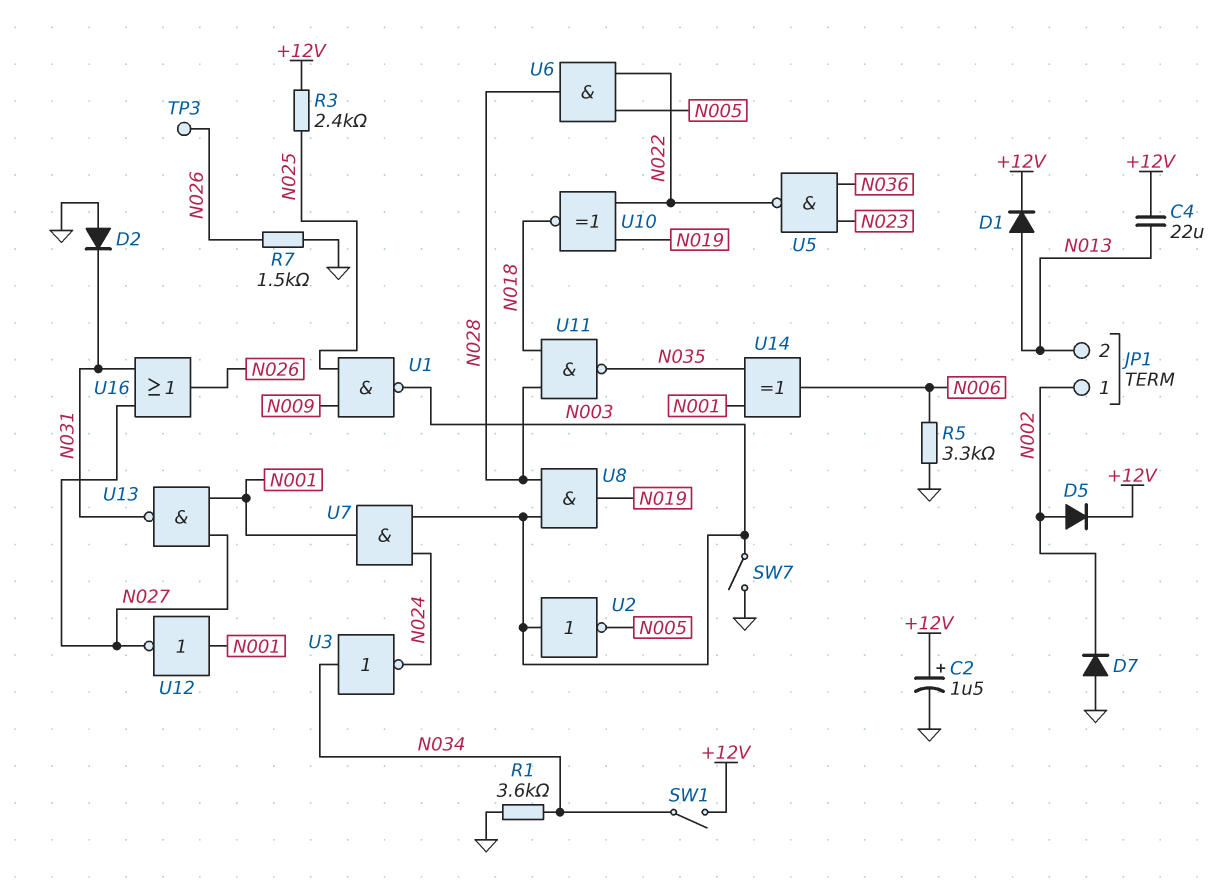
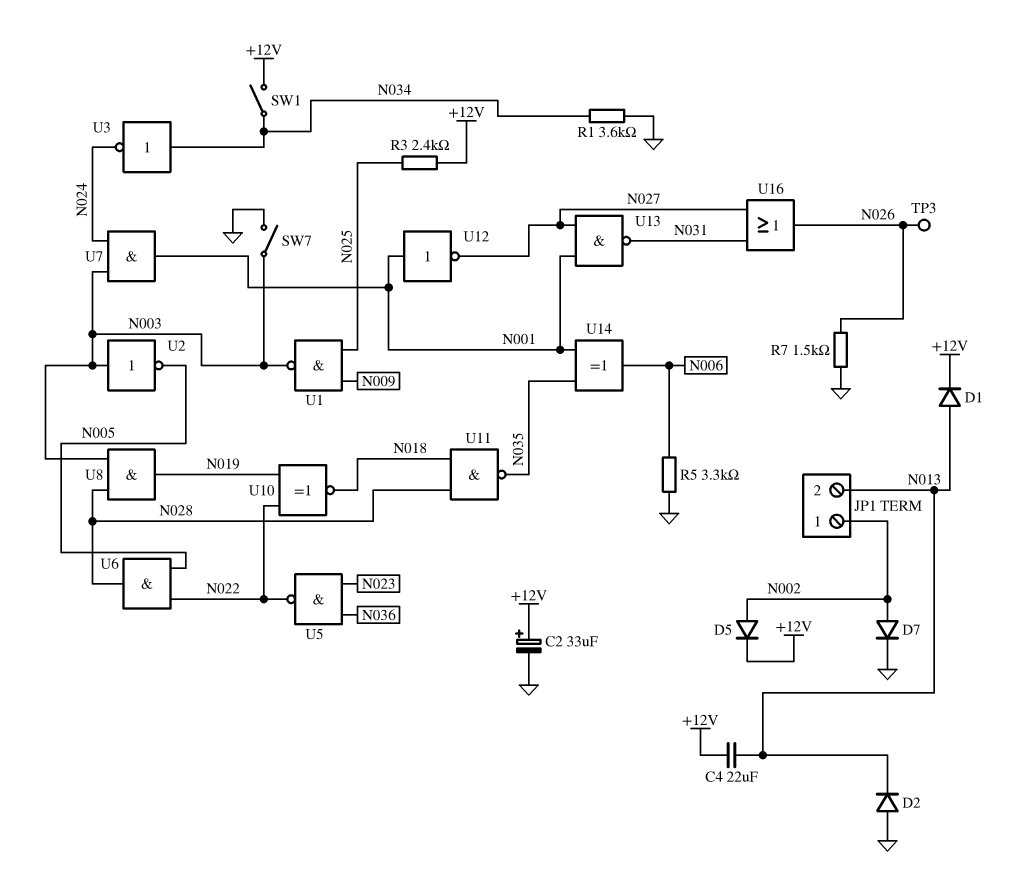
C2: 1.5uF (plus +12V, minus GND) -> 33uF (plus +12V, minus GND)
D2: diode (A GND, K N031) -> diode (A GND, K N013)
D7: diode (A GND, K N002) -> diode (A N002, K GND)

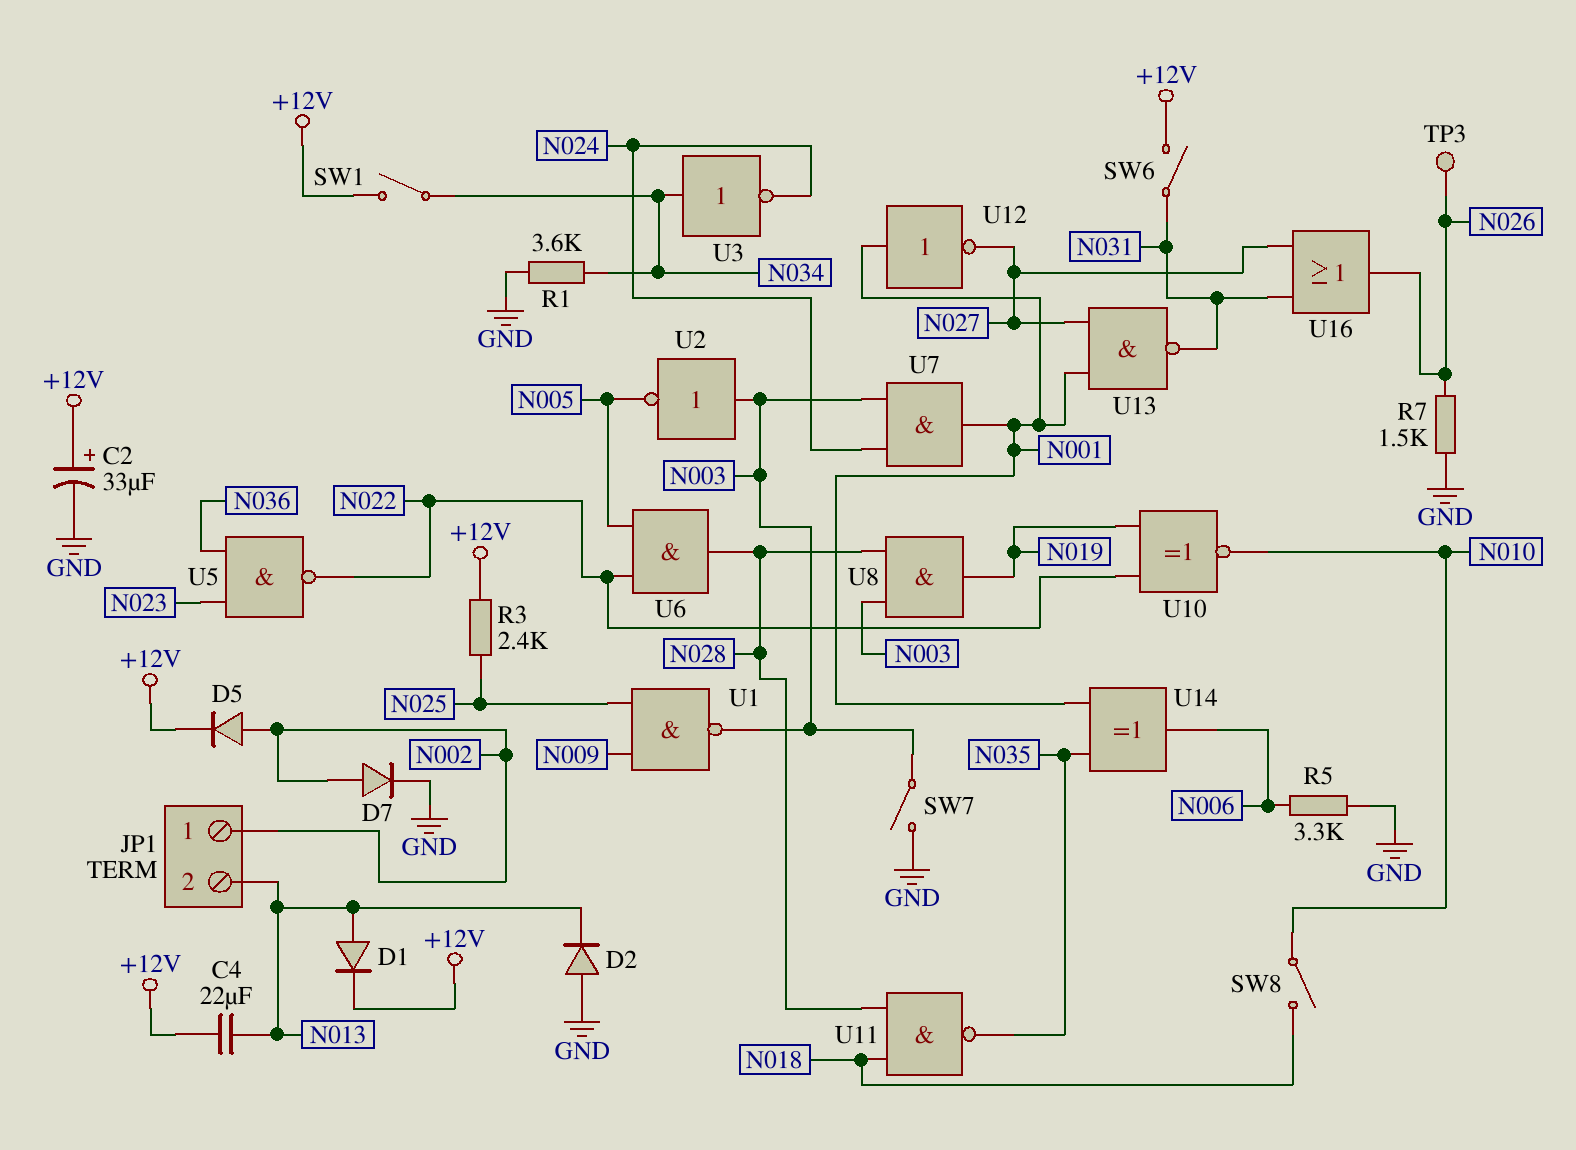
SW6: none -> switch (+12V, N031)
SW8: none -> switch (N010, N018)
U10: XNOR (in N019, in N022, out N018) -> XNOR (in N019, in N022, out N010)

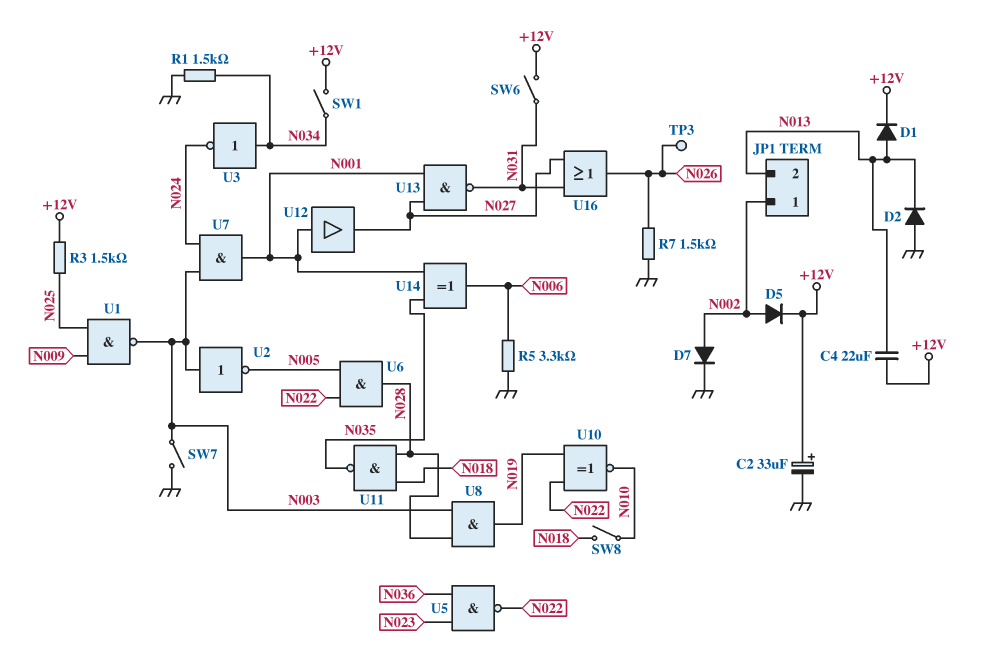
R1: 3.6k (GND, N034) -> 1.5k (GND, N034)
R3: 2.4k (+12V, N025) -> 1.5k (+12V, N025)
U12: NOT (in N001, out N027) -> buffer (in N001, out N027)

